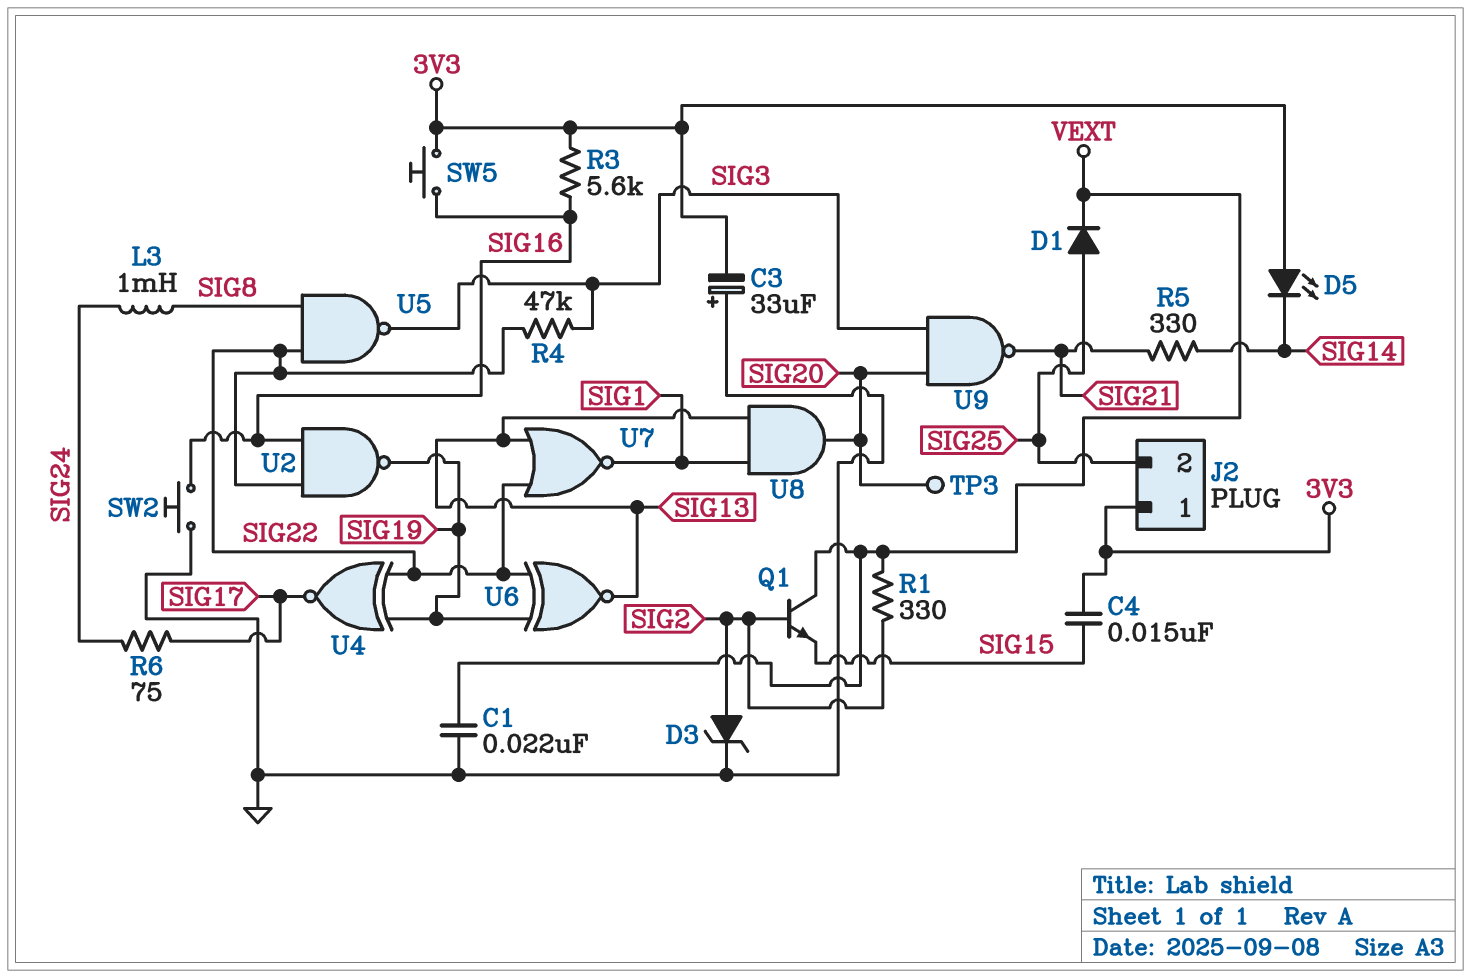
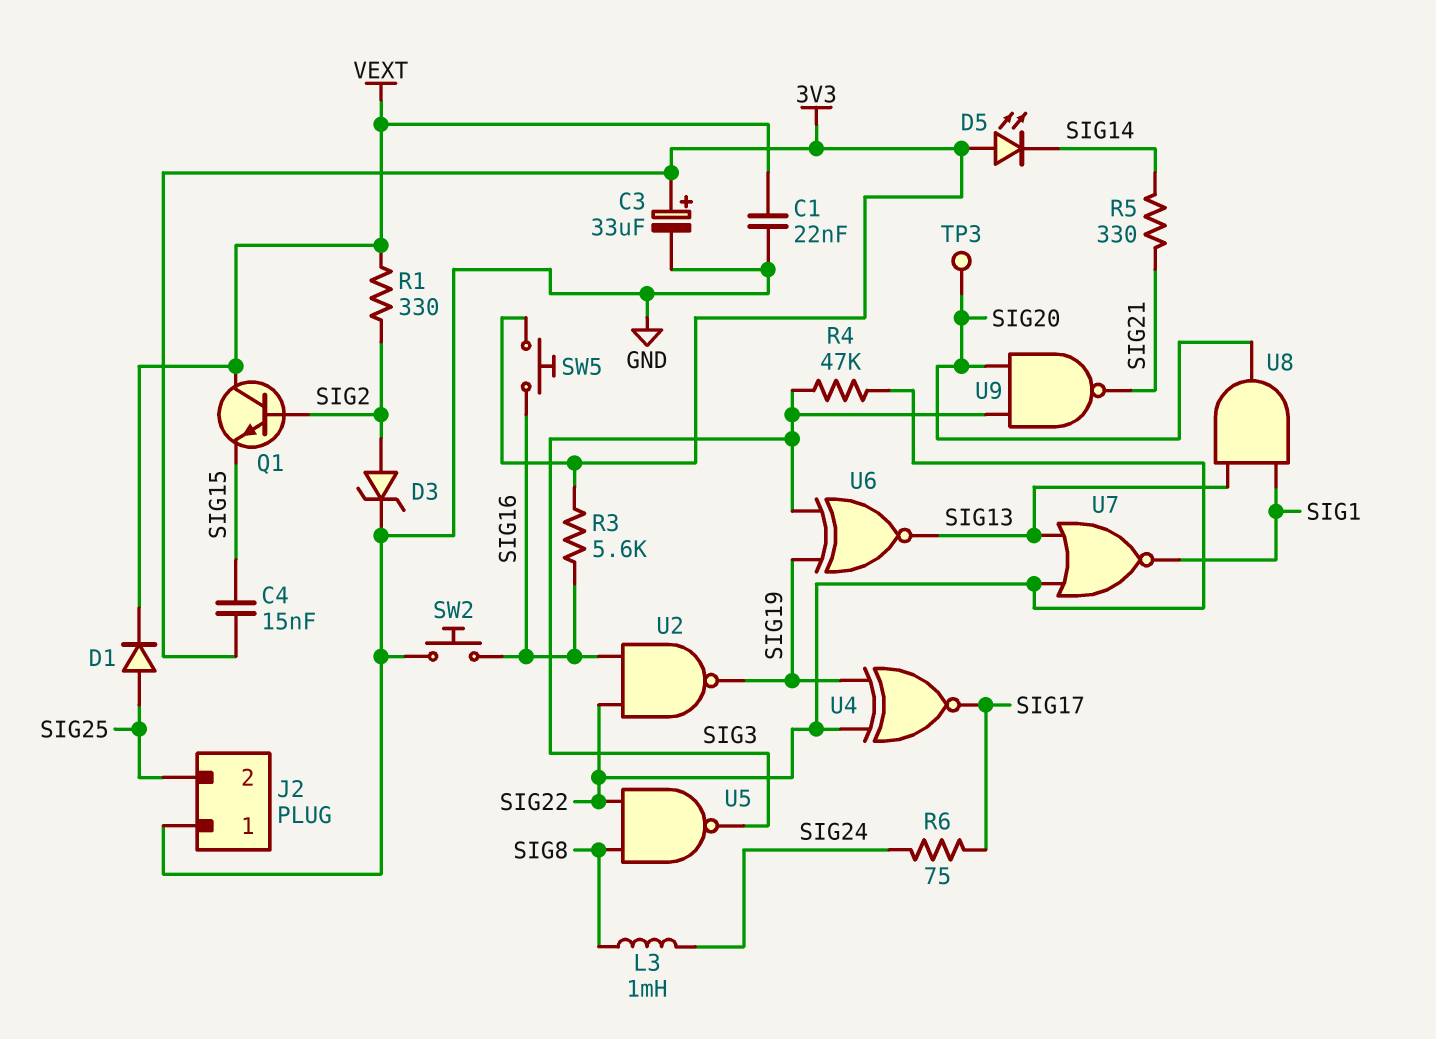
C3: 33uF (plus GND, minus 3V3) -> 33uF (plus 3V3, minus GND)
J2 pin 1: 3V3 -> GND
U6: XNOR (in SIG19, in SIG22, out SIG13) -> XNOR (in SIG3, in SIG19, out SIG13)

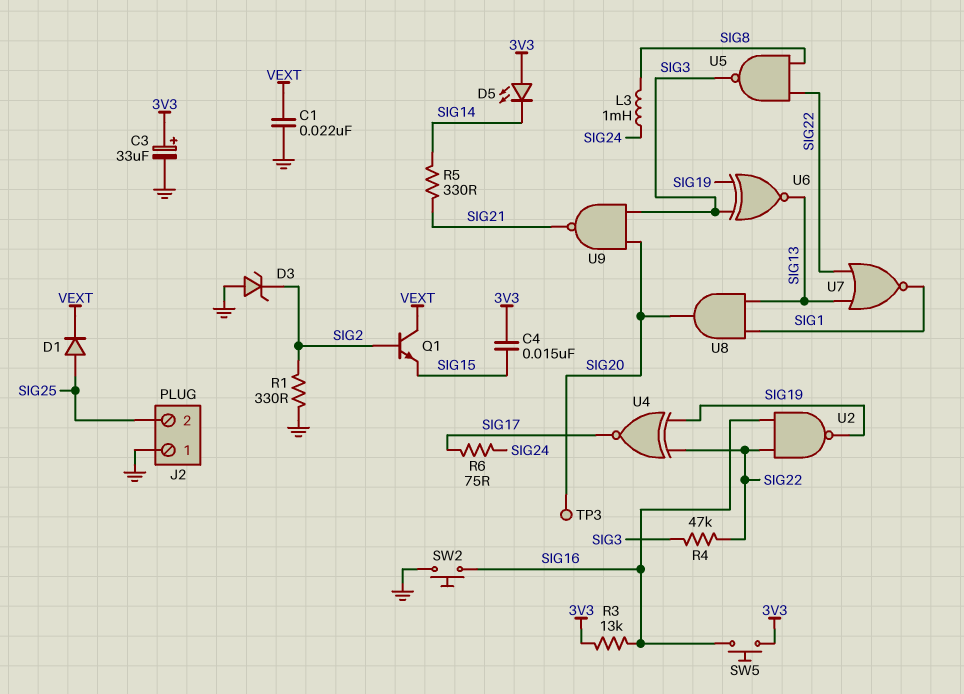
D3: zener (A SIG2, K GND) -> zener (A GND, K SIG2)
R1: 330 (SIG2, VEXT) -> 330 (GND, SIG2)
R3: 5.6k (3V3, SIG16) -> 13k (3V3, SIG16)

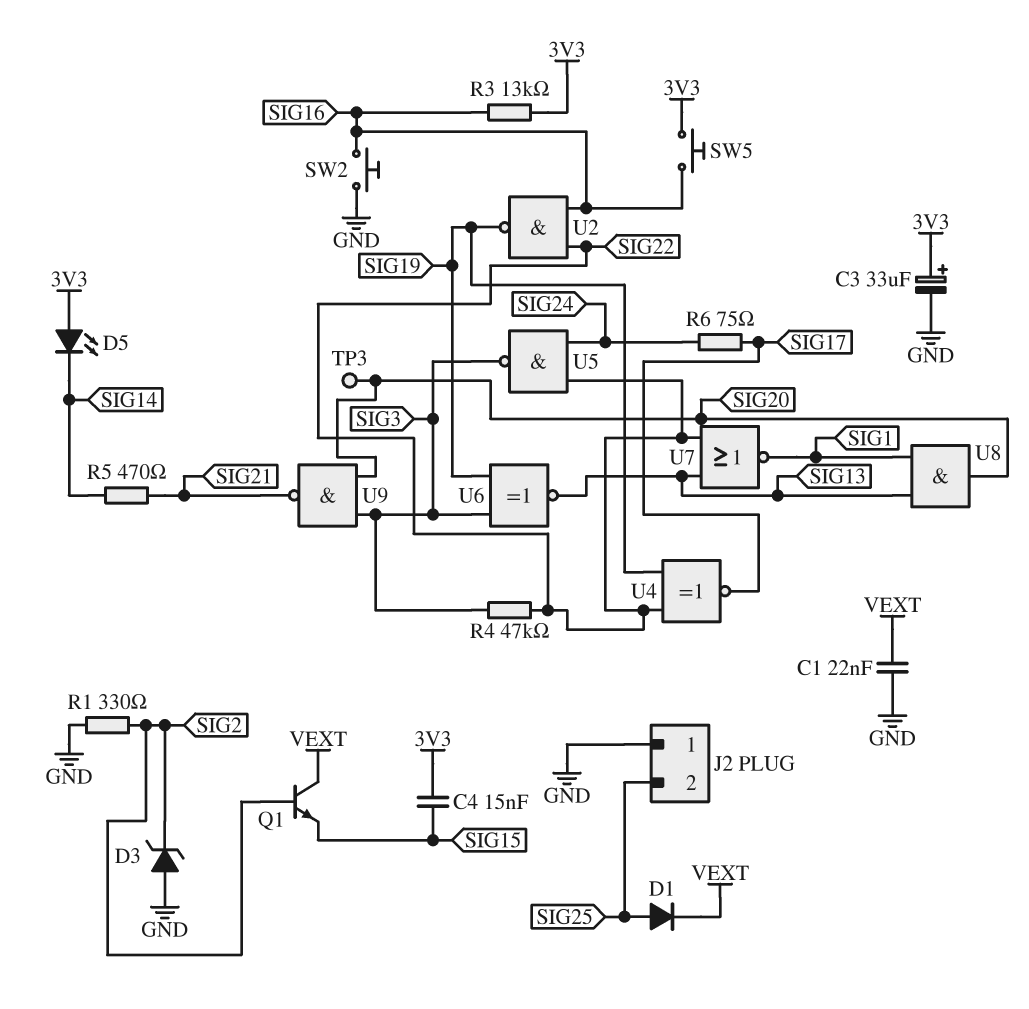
L3: 1mH (SIG8, SIG24) -> none
R5: 330 (SIG14, SIG21) -> 470 (SIG14, SIG21)
U5: NAND (in SIG8, in SIG22, out SIG3) -> NAND (in SIG22, in SIG24, out SIG3)

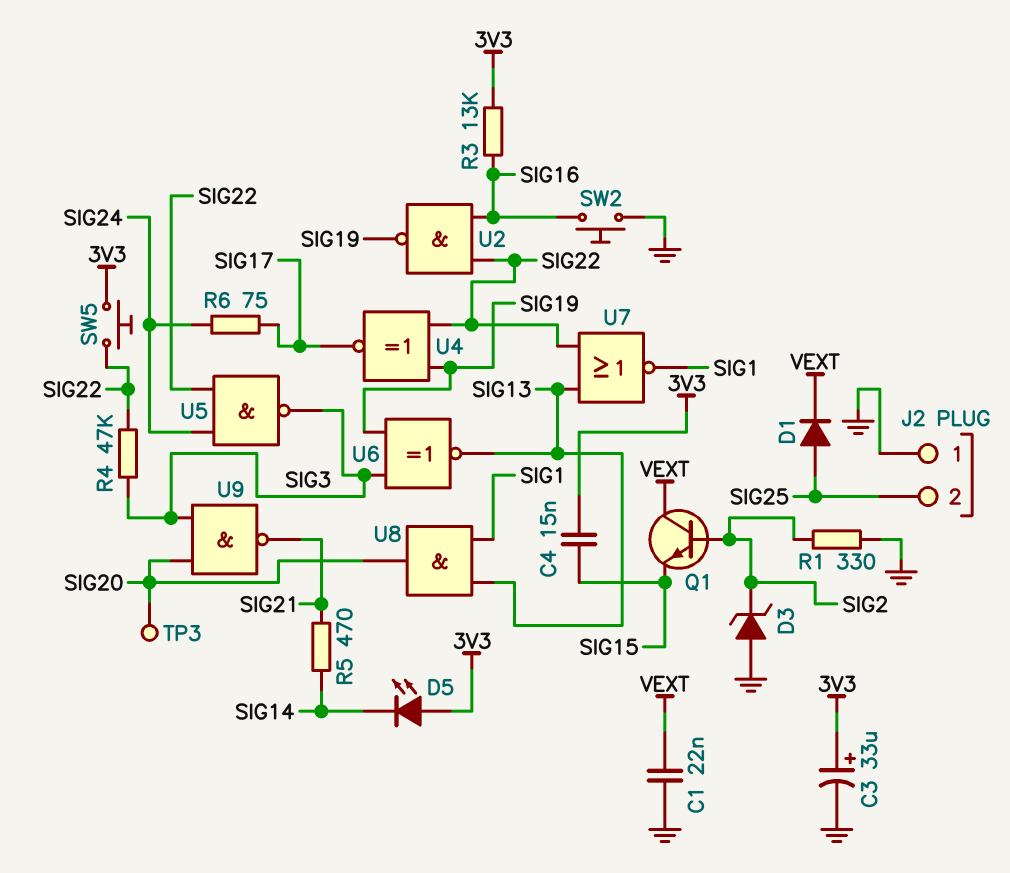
SW5: button (3V3, SIG16) -> button (3V3, SIG22)

